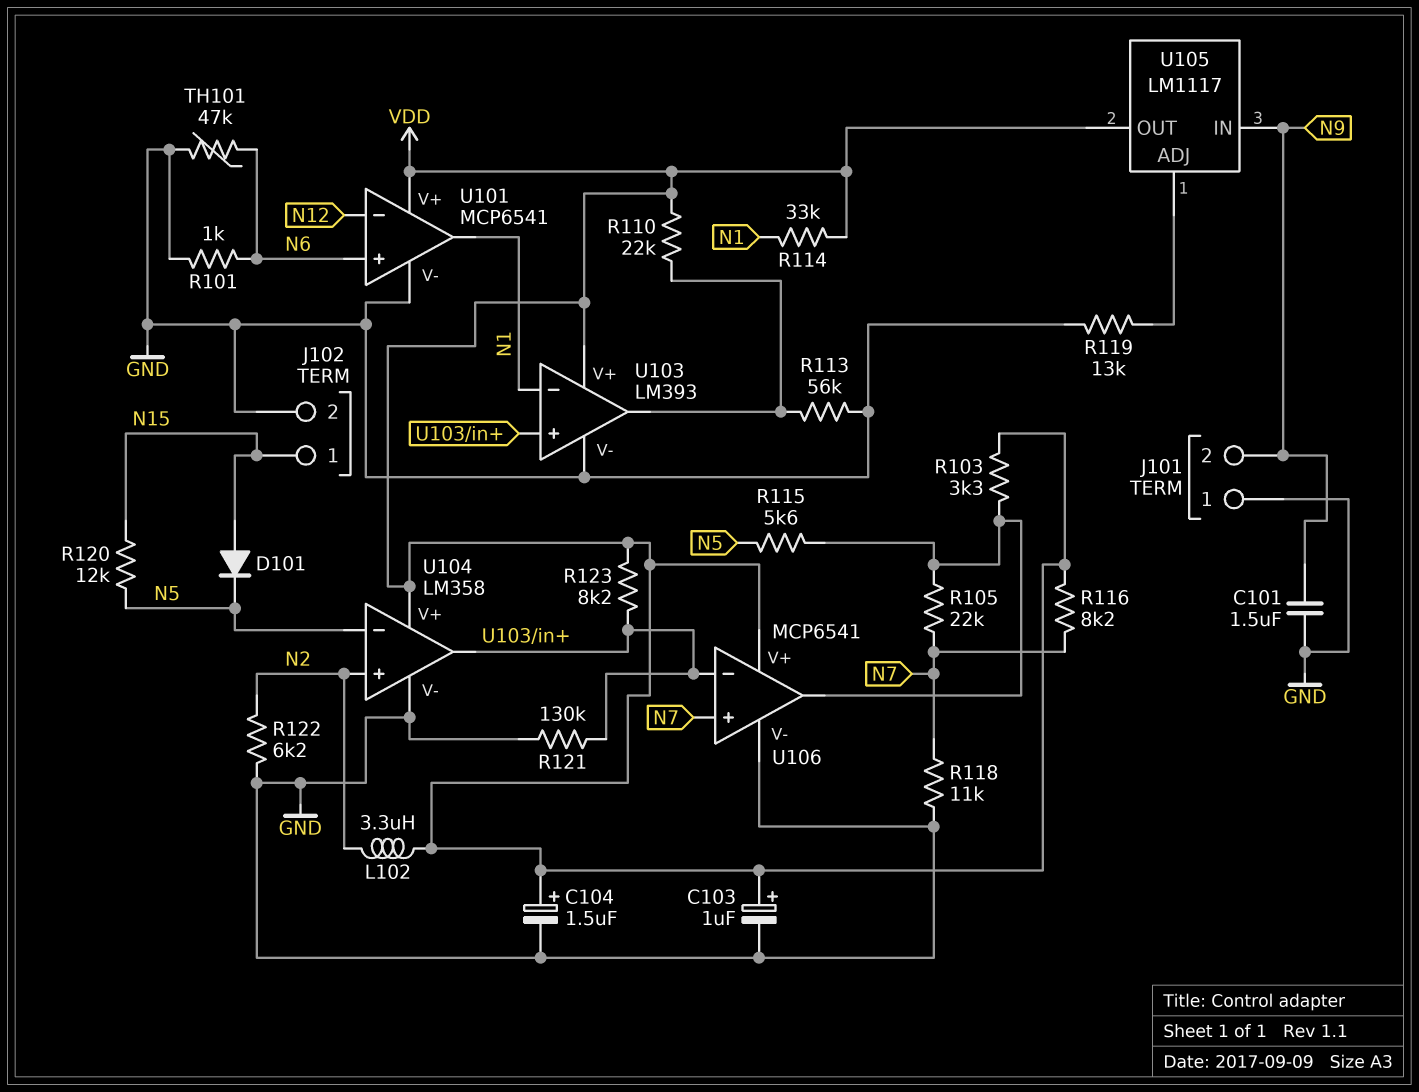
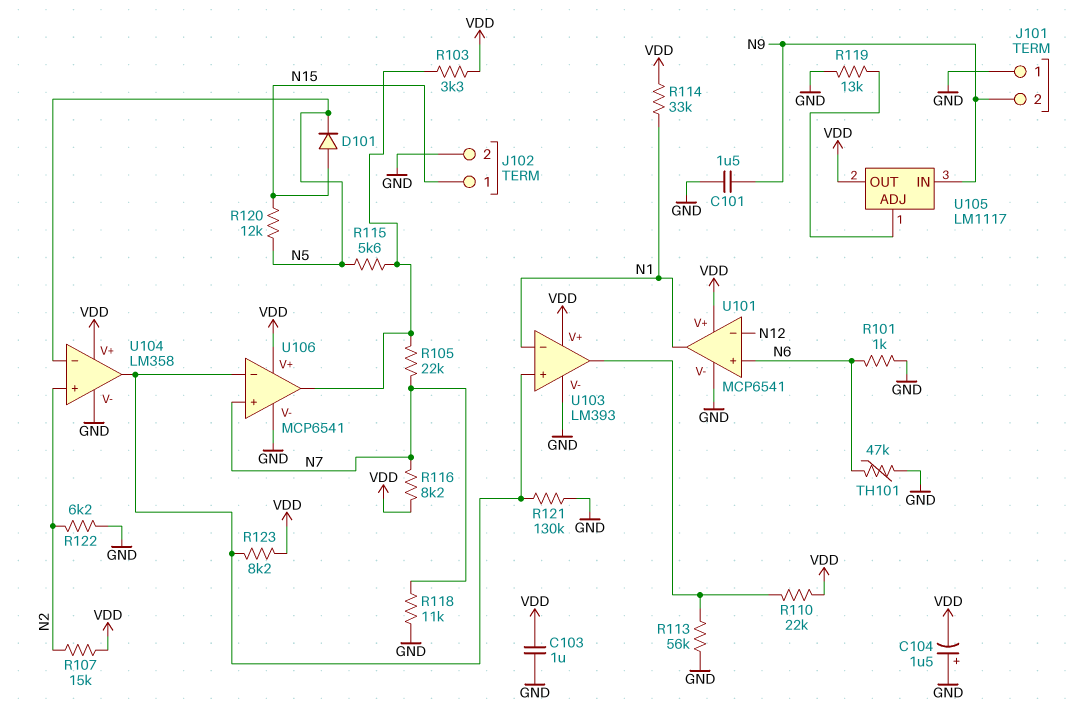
C103: 1uF (plus VDD, minus GND) -> 1uF (GND, VDD)
C104: 1.5uF (plus VDD, minus GND) -> 1.5uF (plus GND, minus VDD)
L102: 3.3uH (N2, VDD) -> none
R107: none -> 15k (N2, VDD)

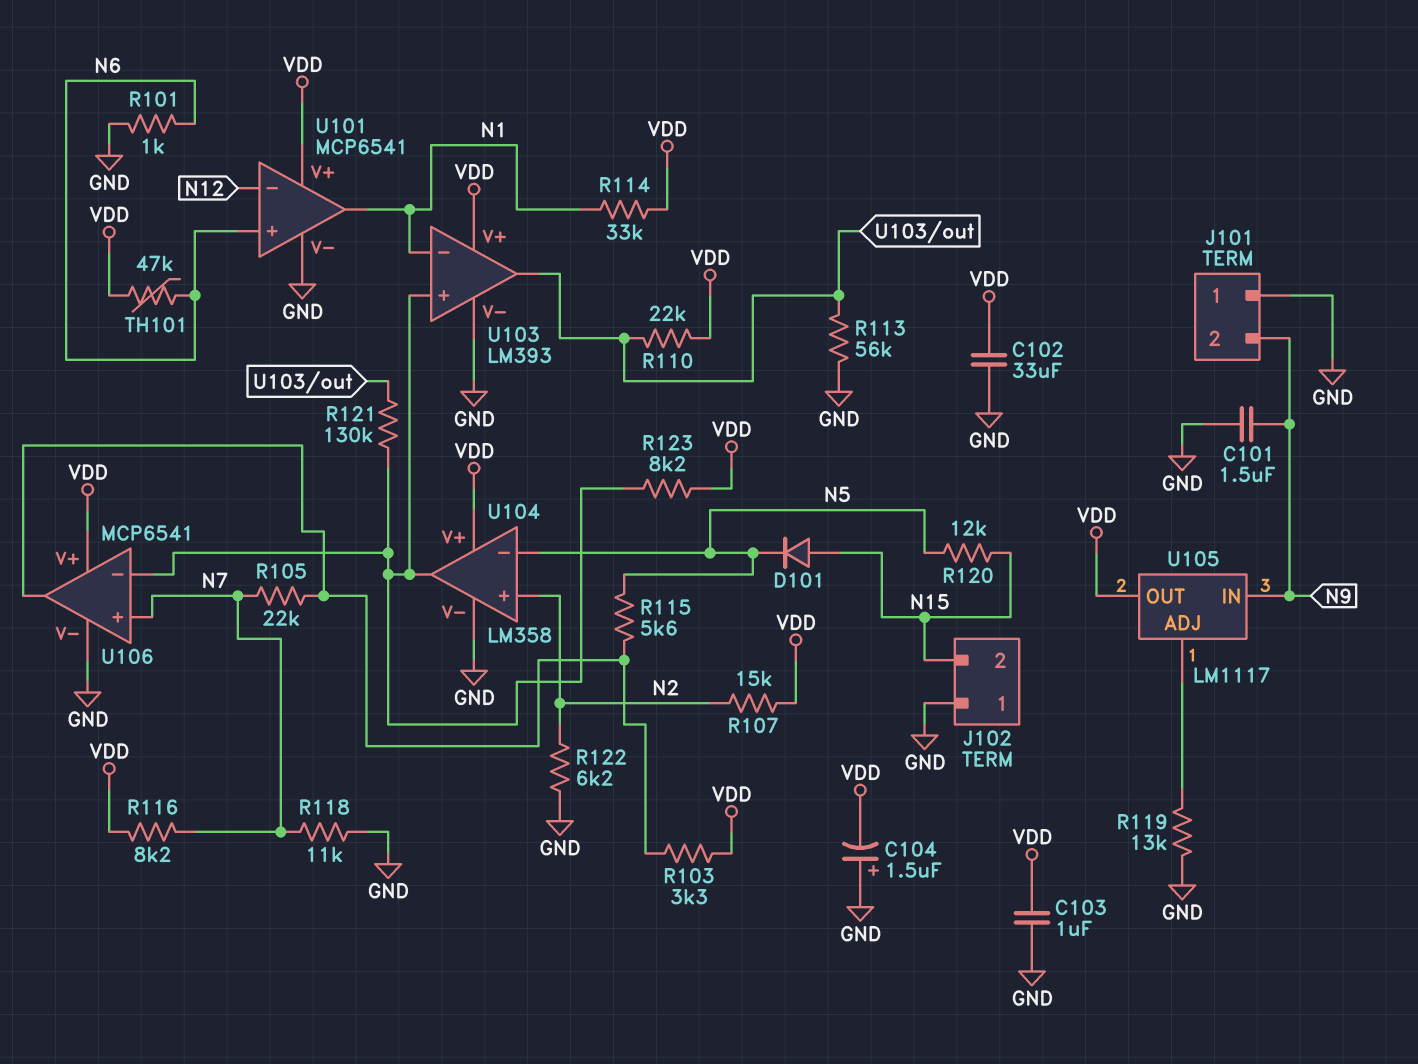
C102: none -> 33uF (GND, VDD)
J102 pin 1: N15 -> GND
J102 pin 2: GND -> N15
R121: 130k (GND, U103/in+) -> 130k (U103/in+, U103/out)
TH101: 47k (GND, N6) -> 47k (N6, VDD)

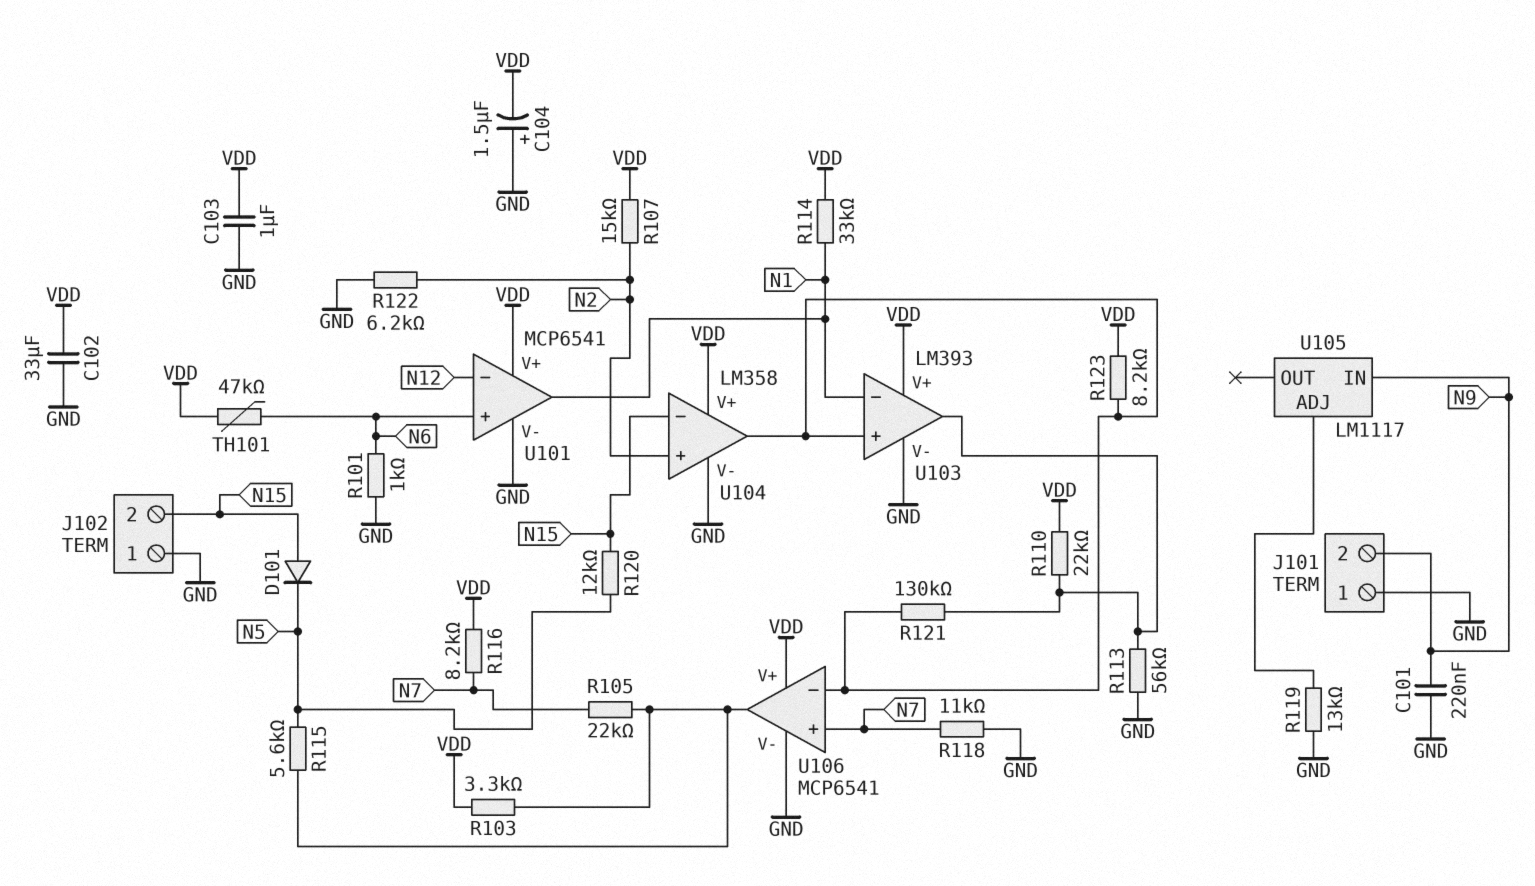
C101: 1.5uF (GND, N9) -> 220nF (GND, N9)
U104 pin in-: N5 -> N15
U105 pin OUT: VDD -> none

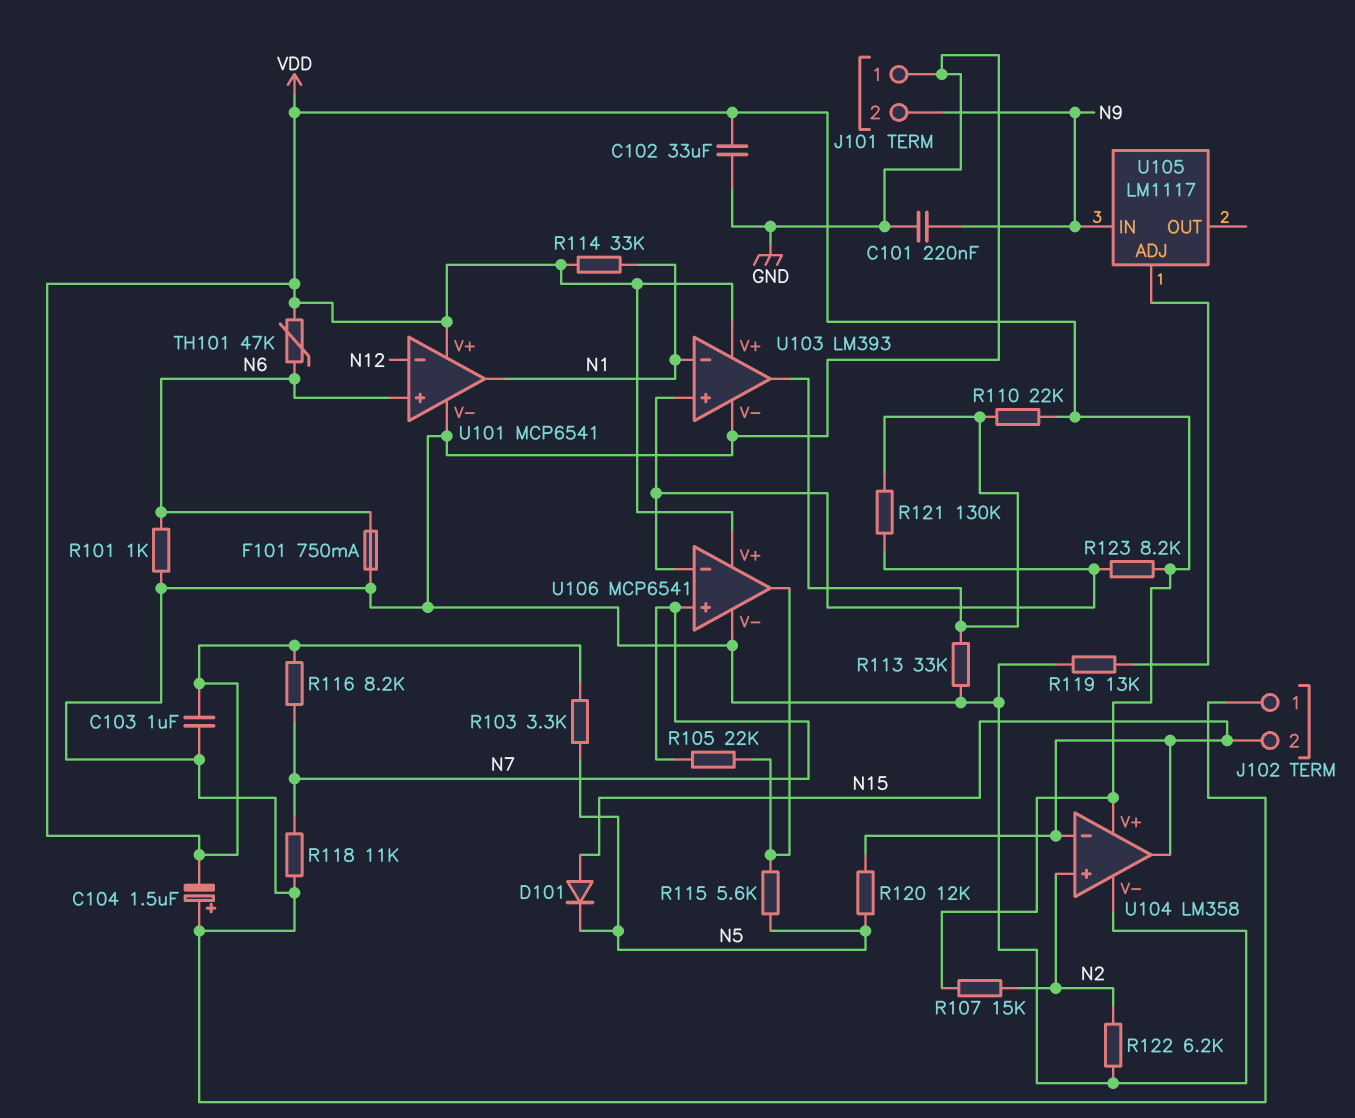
F101: none -> 750mA (GND, N6)
R103: 3.3k (U106/out, VDD) -> 3.3k (N5, VDD)
R113: 56k (GND, U103/out) -> 33k (GND, U103/out)
U104 pin out: U103/in+ -> N15

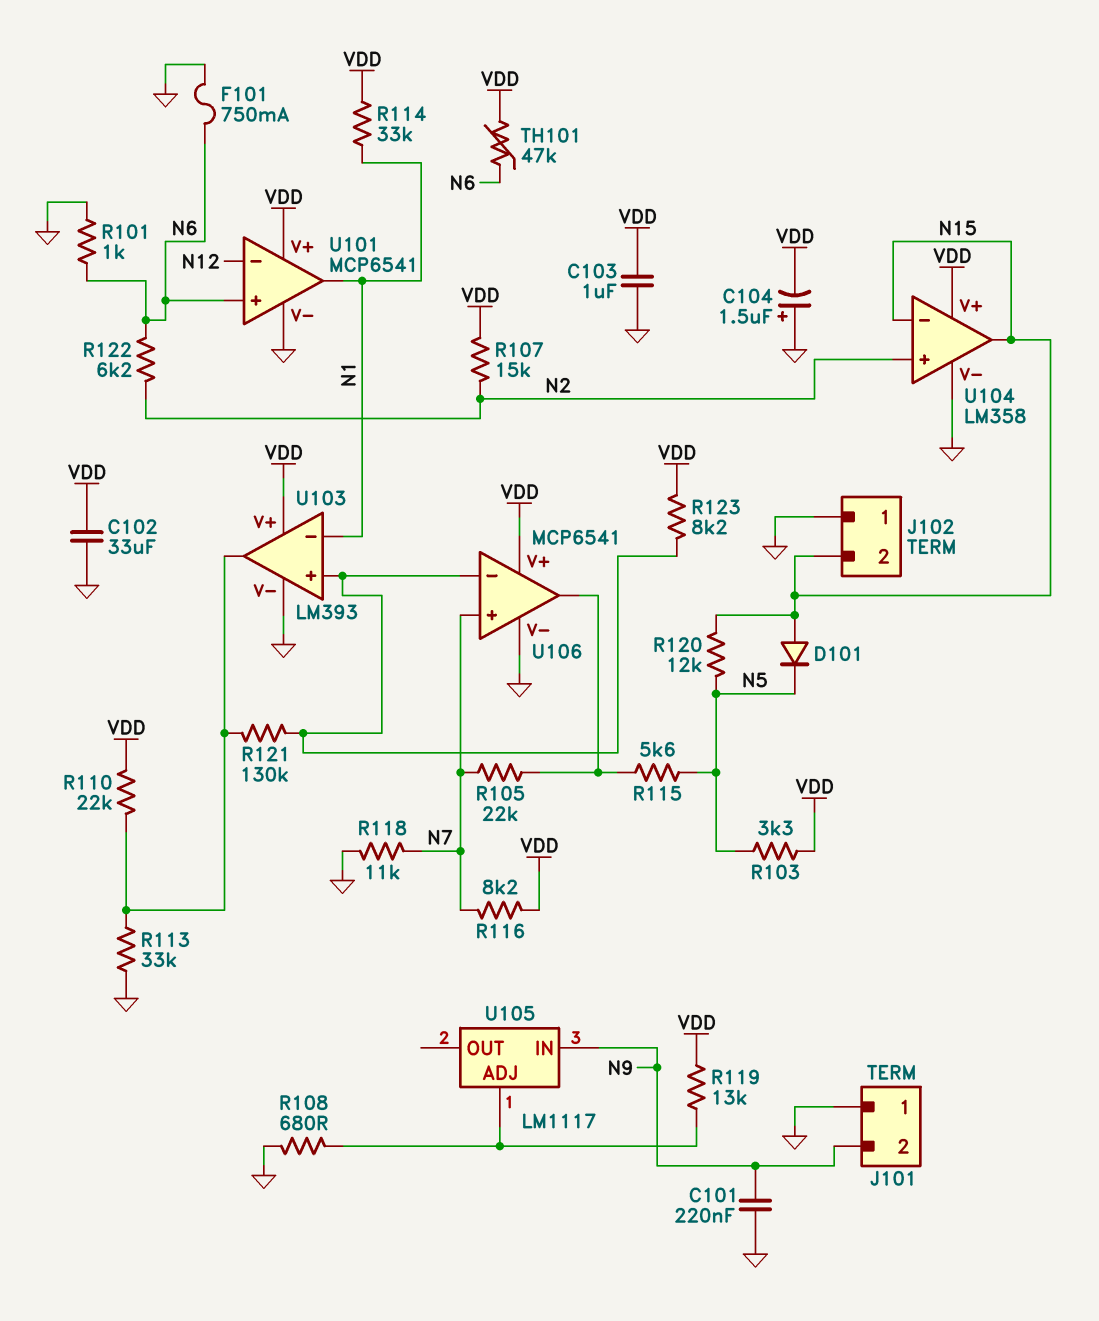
R108: none -> 680 (GND, U105/ADJ)
R119: 13k (GND, U105/ADJ) -> 13k (U105/ADJ, VDD)
R122: 6.2k (GND, N2) -> 6.2k (N2, N6)

